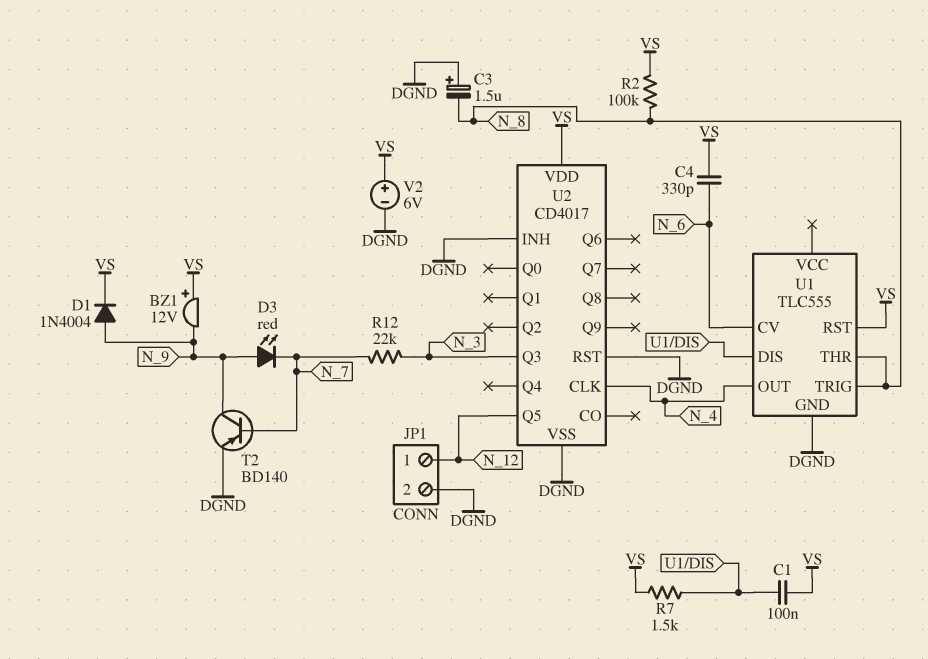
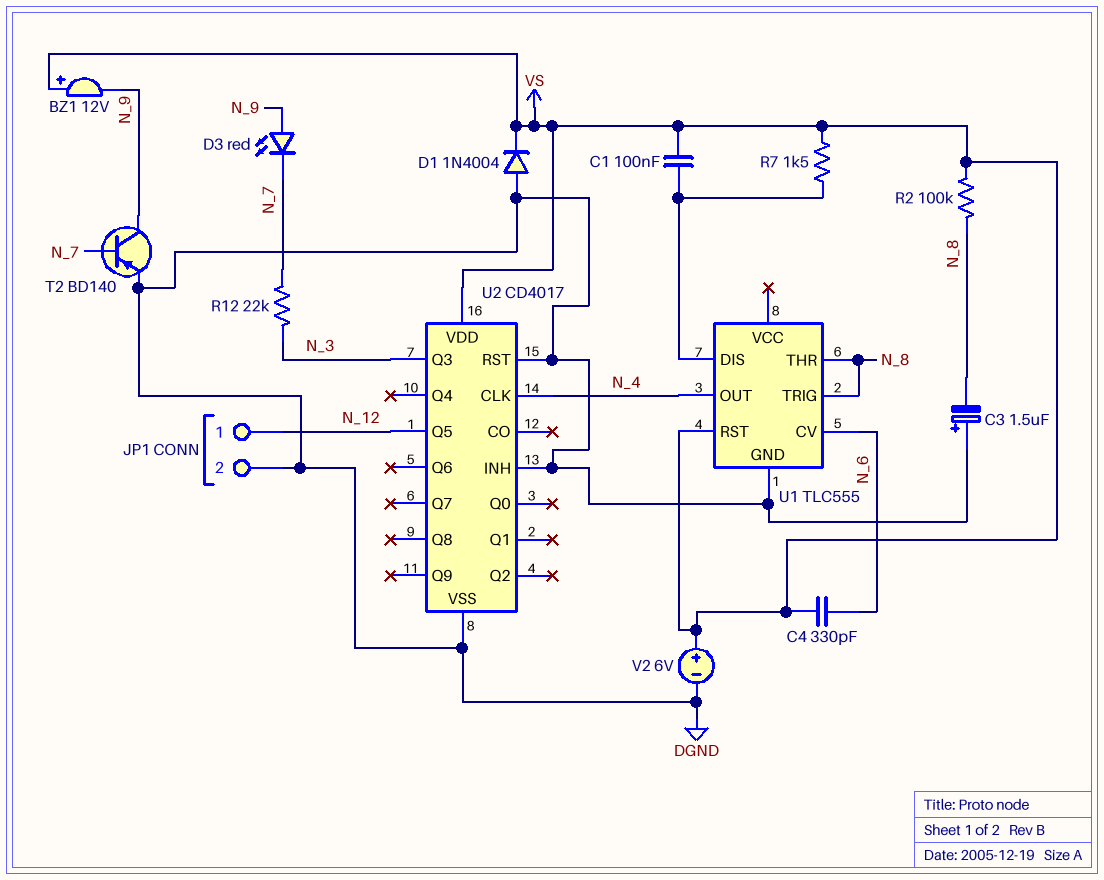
D1: diode 1N4004 (A N_9, K VS) -> diode 1N4004 (A DGND, K VS)

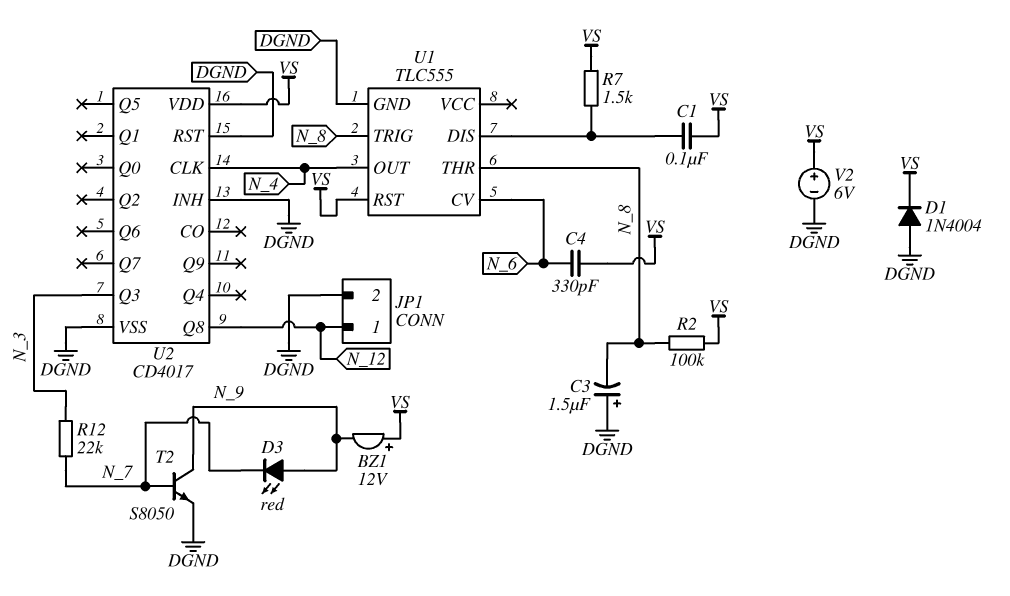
T2: PNP BD140 (B N_7, C N_9, E DGND) -> NPN S8050 (B N_7, C N_9, E DGND)
U2 pin Q5: N_12 -> none
U2 pin Q8: none -> N_12

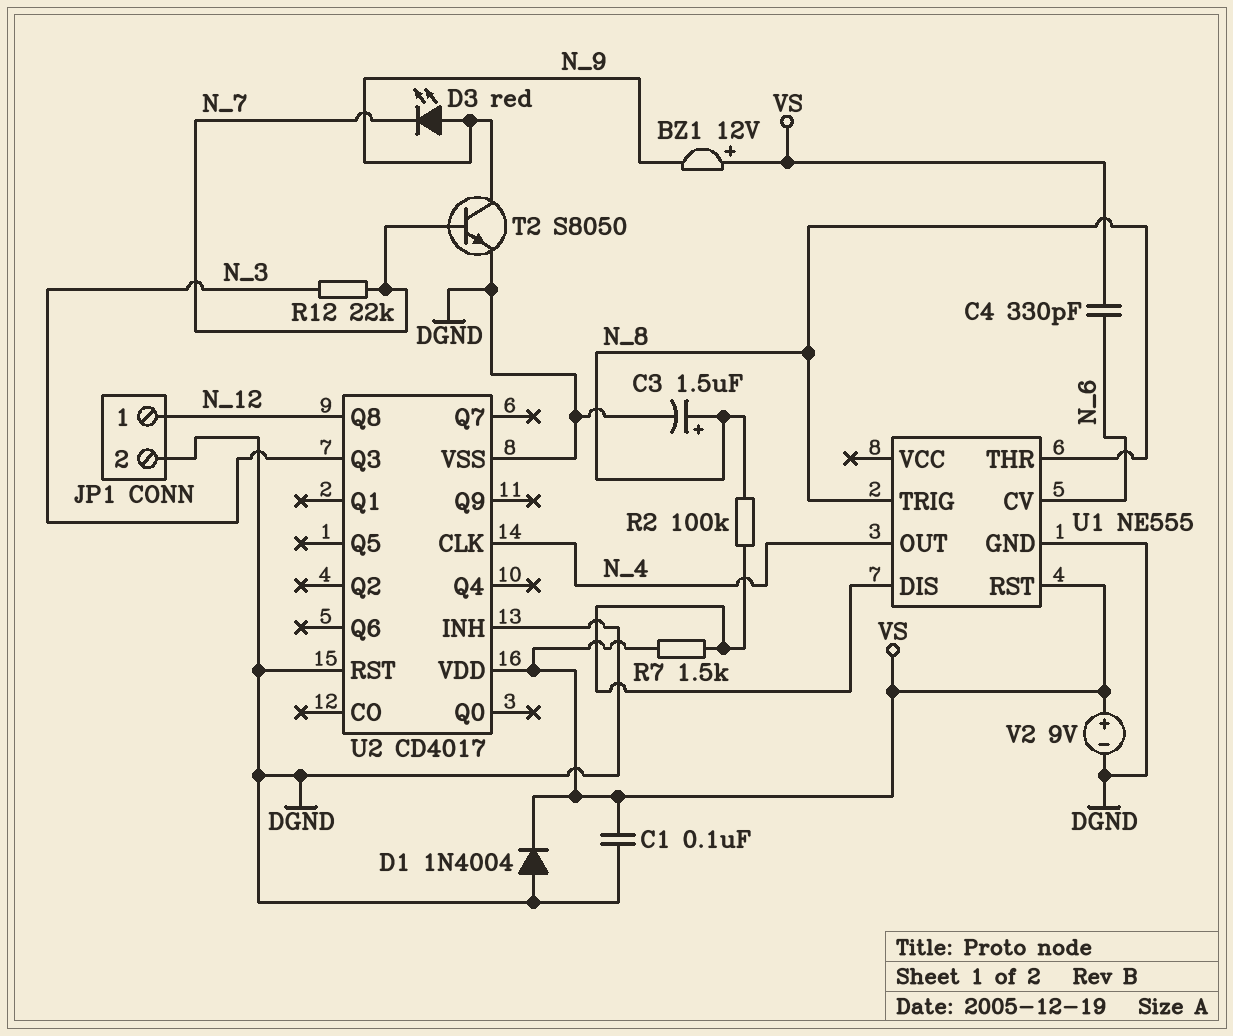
C1: 100nF (U1/DIS, VS) -> 100nF (DGND, VS)
C3: 1.5uF (plus DGND, minus N_8) -> 1.5uF (plus N_8, minus DGND)
R2: 100k (N_8, VS) -> 100k (N_8, U1/DIS)
U1: TLC555 -> NE555
V2: 6V (plus VS, minus DGND) -> 9V (plus VS, minus DGND)

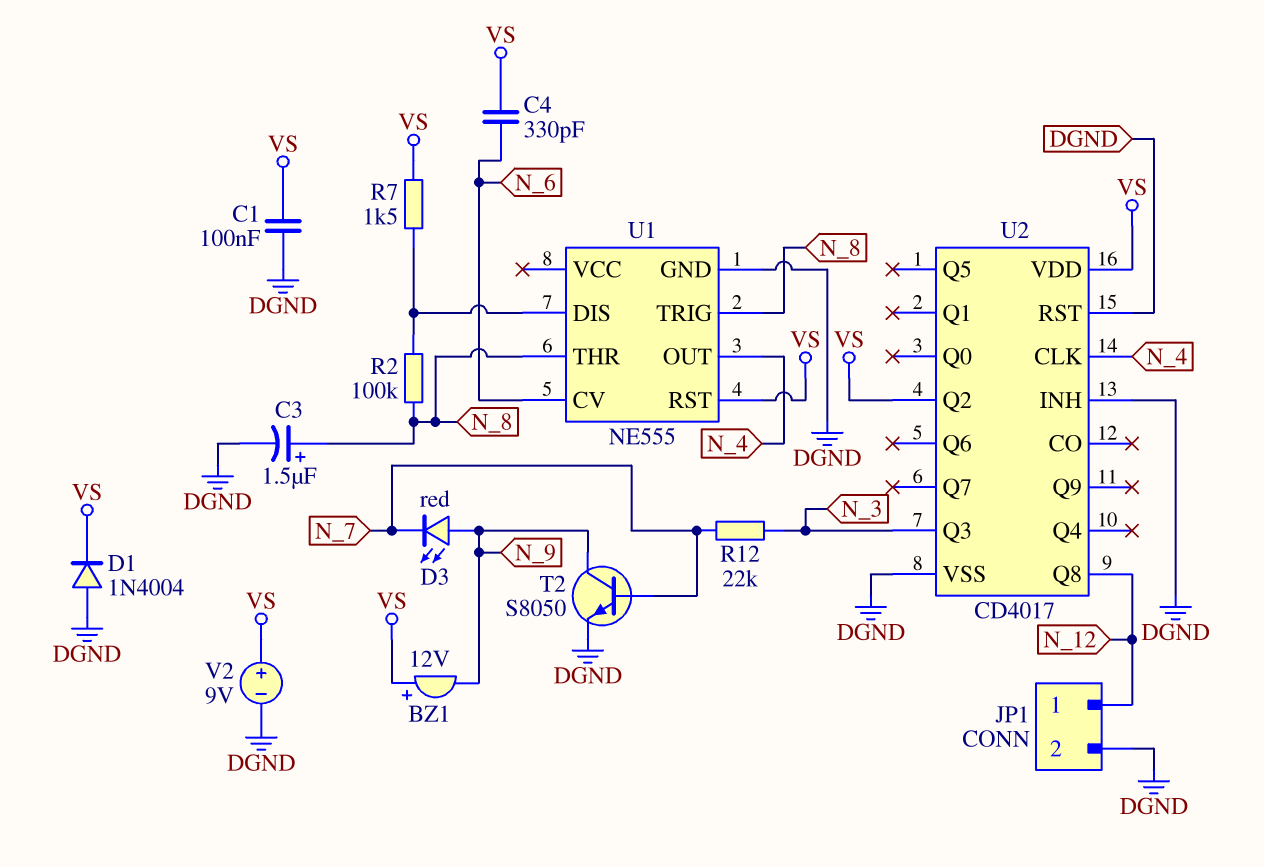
U2 pin Q2: none -> VS

